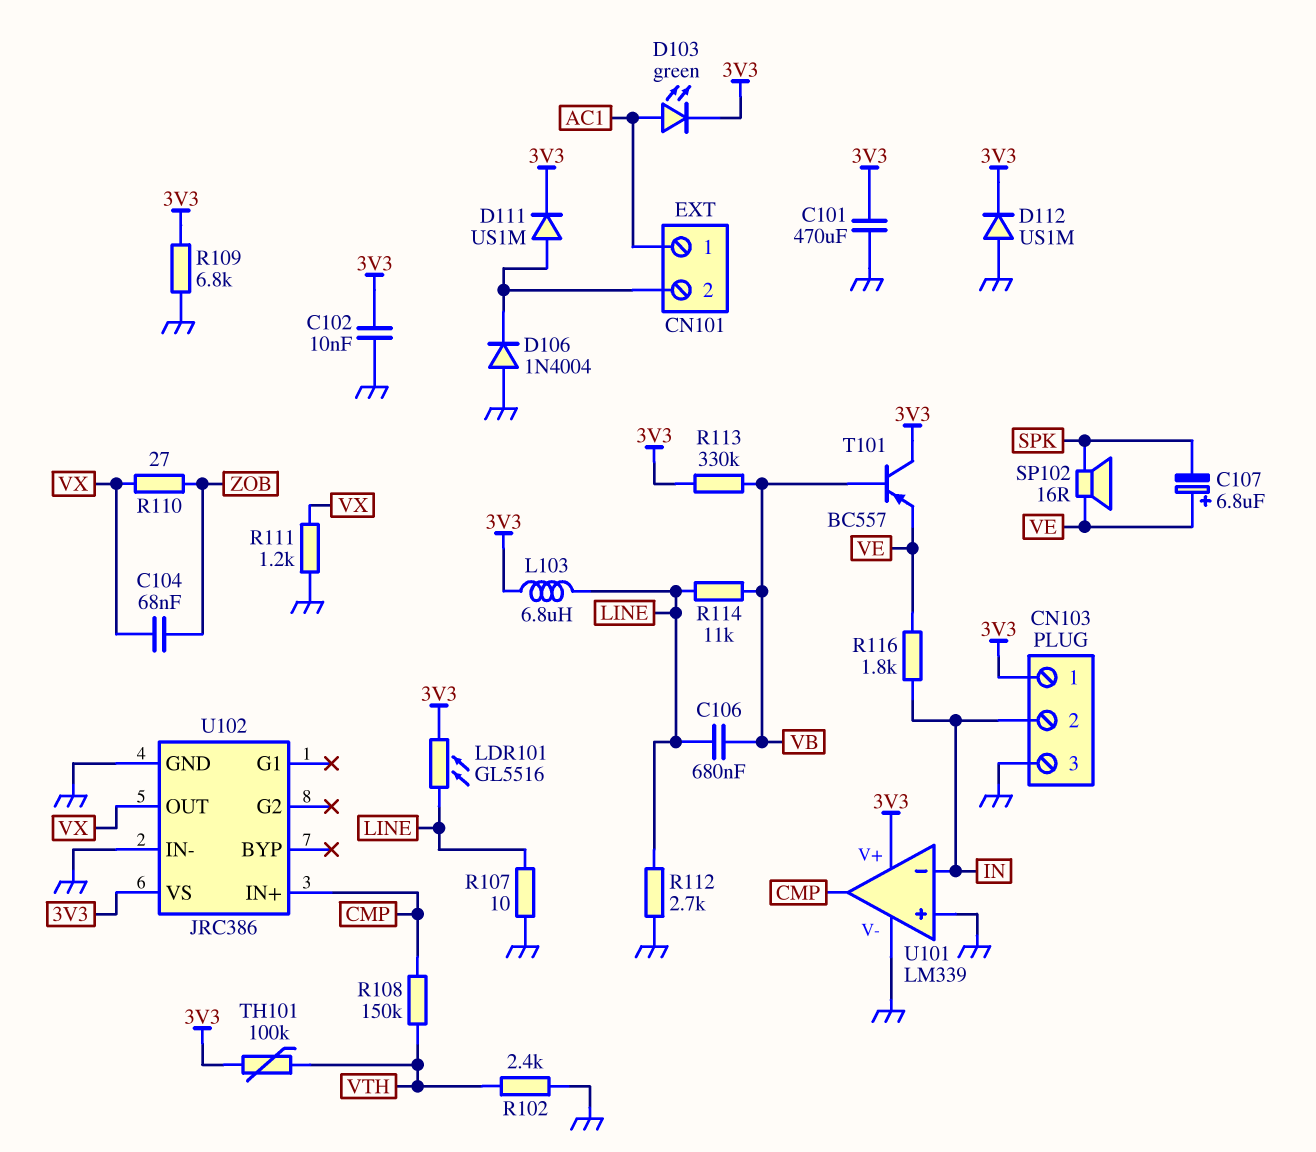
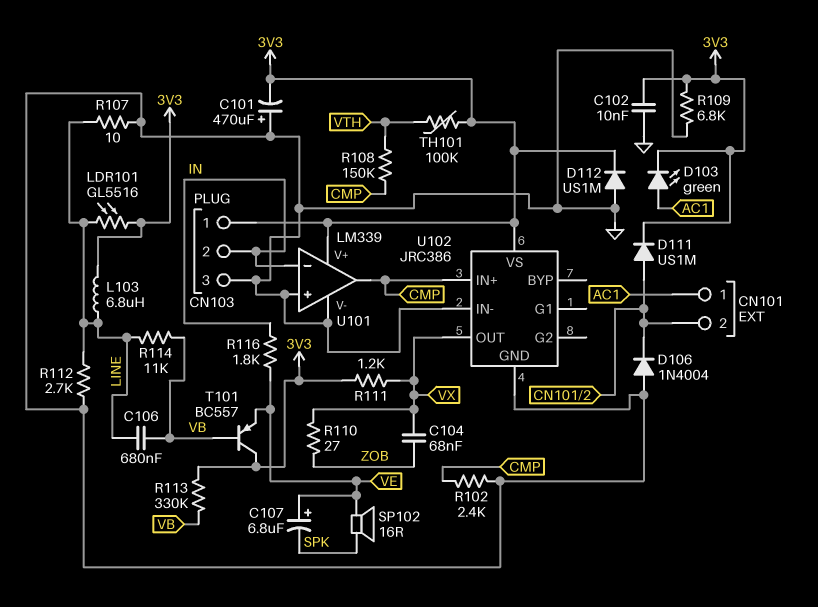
C101: 470uF (3V3, GND) -> 470uF (plus GND, minus 3V3)
R102: 2.4k (GND, VTH) -> 2.4k (CMP, GND)
R111: 1.2k (GND, VX) -> 1.2k (3V3, VX)

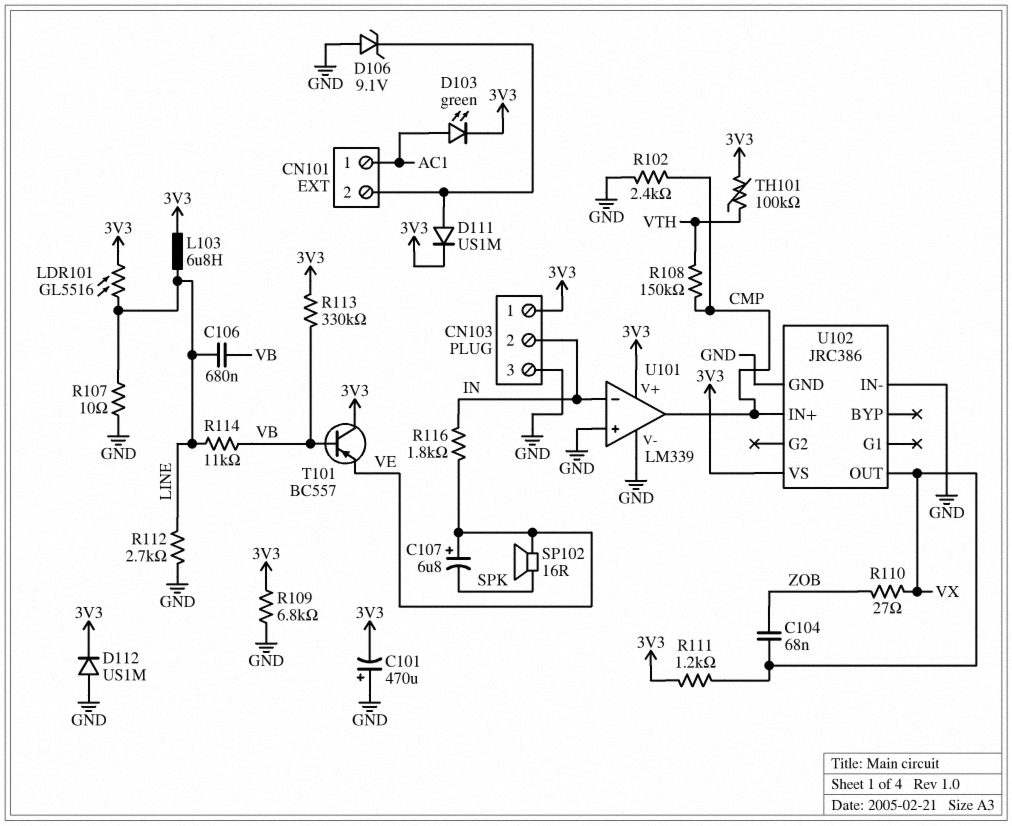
C102: 10nF (3V3, GND) -> none
D106: diode 1N4004 (A GND, K CN101/2) -> zener 9.1V (A GND, K CN101/2)

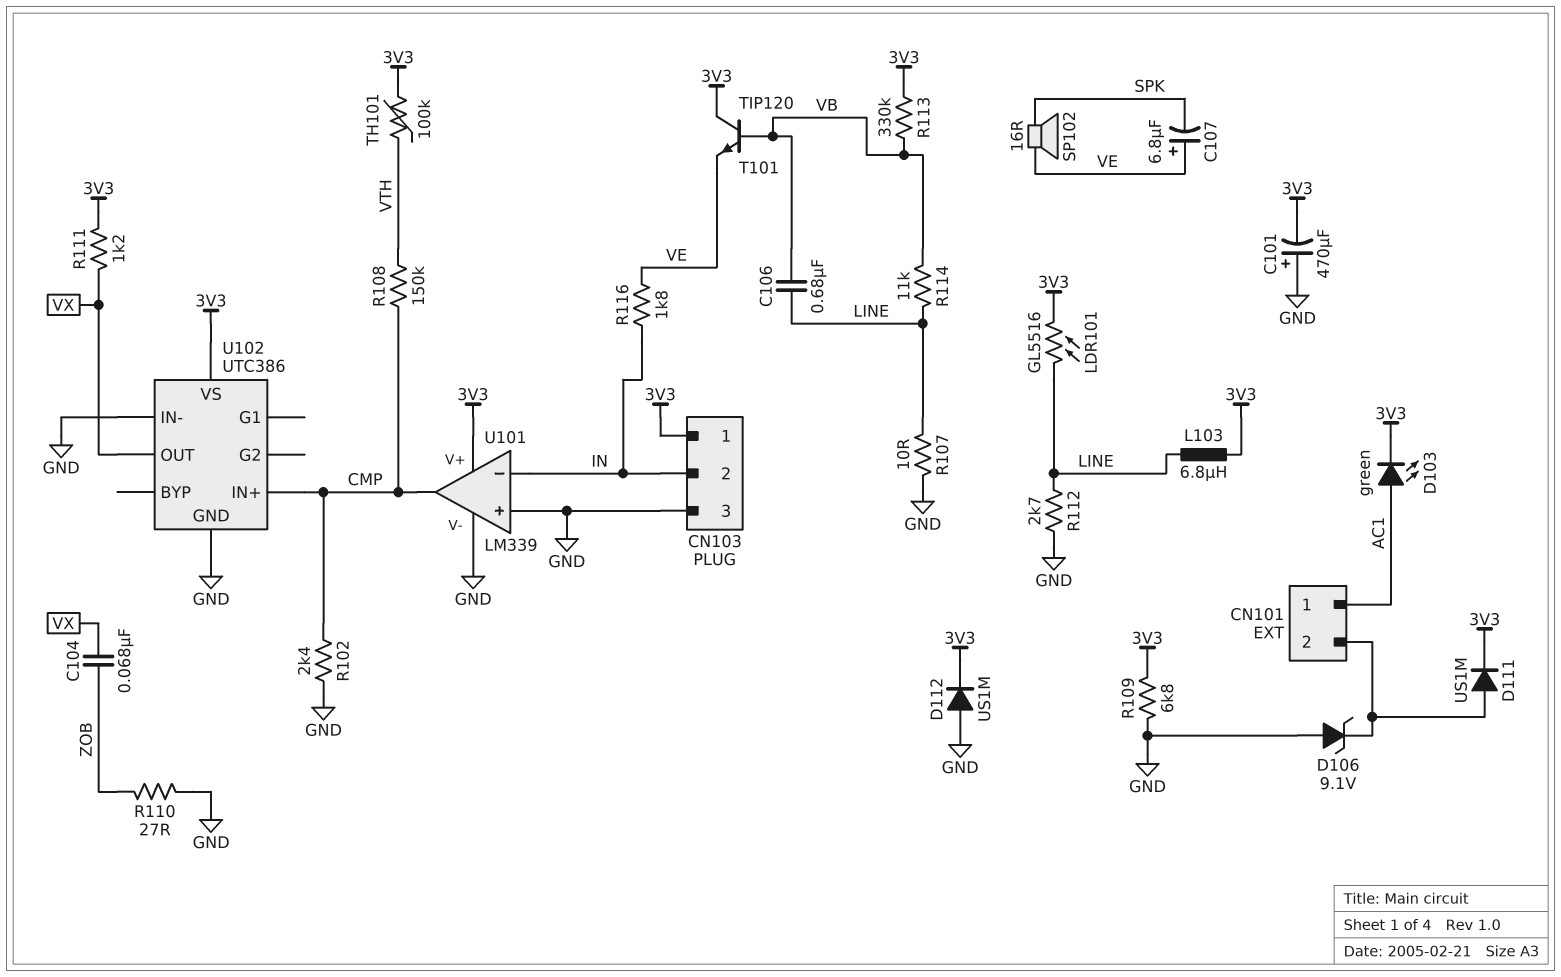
R110: 27 (VX, ZOB) -> 27 (GND, ZOB)
T101: PNP BC557 (B VB, C 3V3, E VE) -> NPN TIP120 (B VB, C 3V3, E VE)
U102: JRC386 -> UTC386

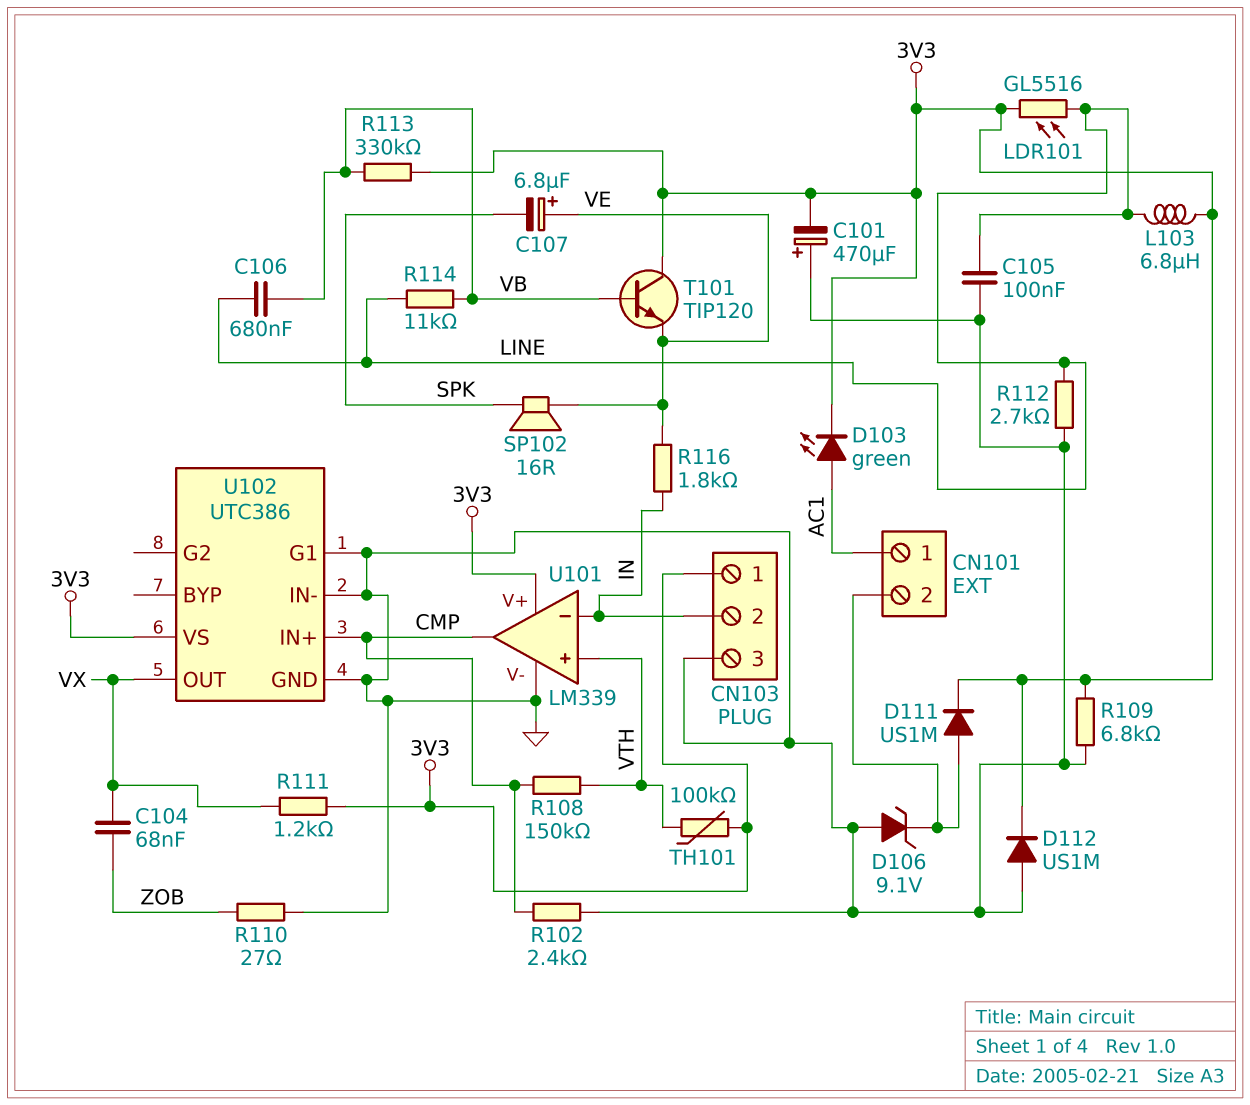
C105: none -> 100nF (GND, LINE)
R107: 10 (GND, LINE) -> none
U101 pin in+: GND -> VTH
U102 pin G1: none -> GND

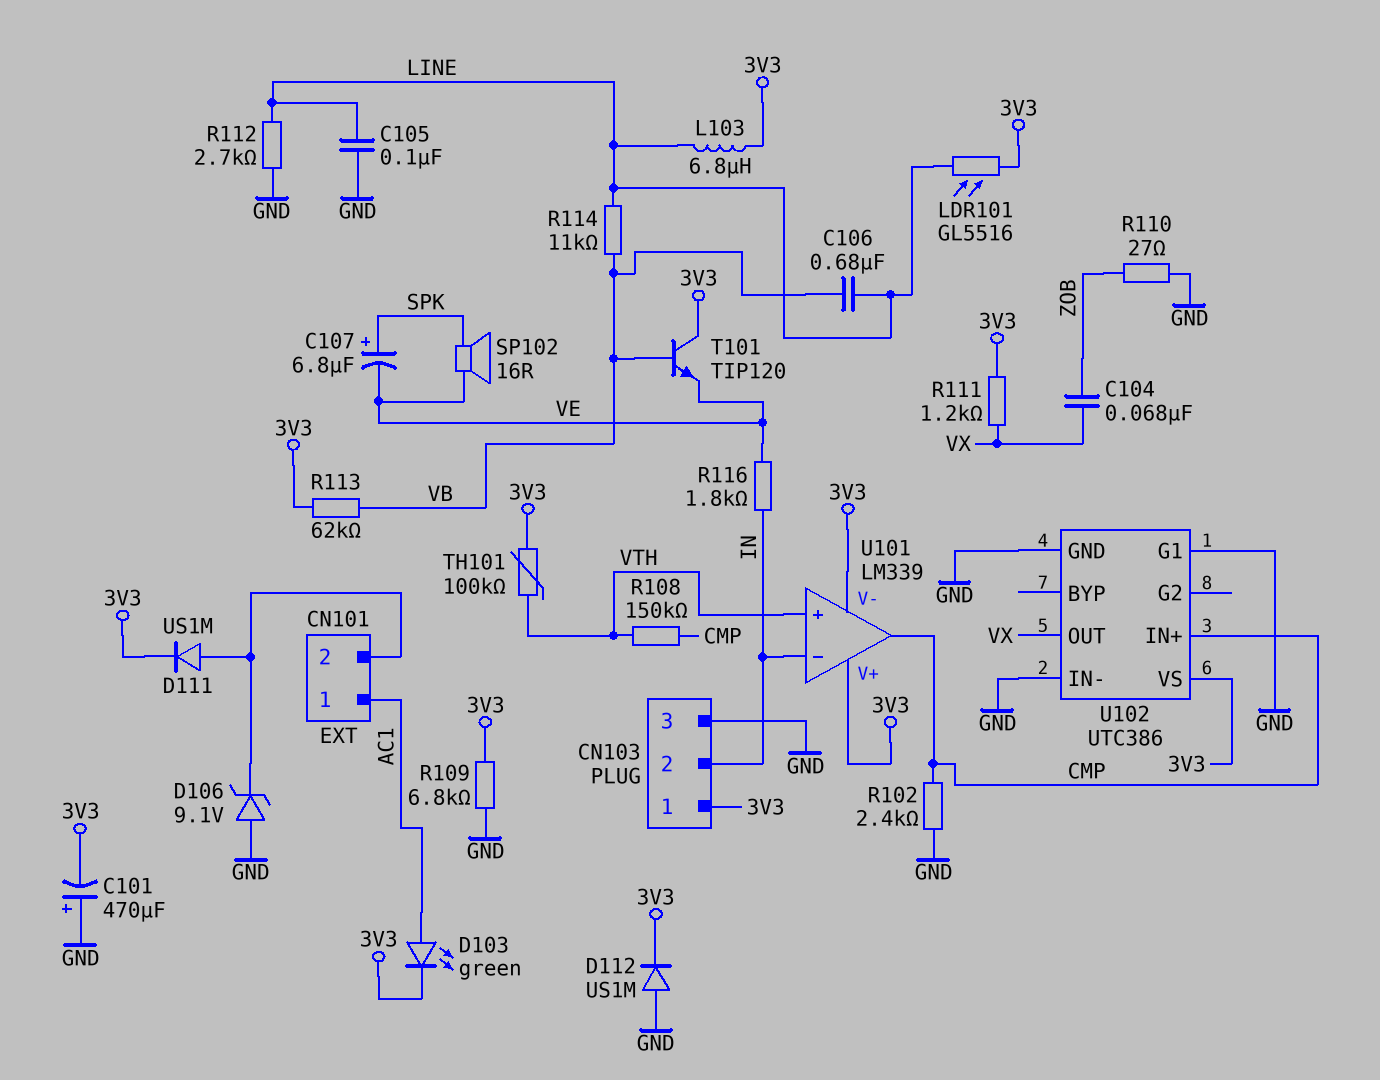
C107: 6.8uF (plus VE, minus SPK) -> 6.8uF (plus SPK, minus VE)
R113: 330k (3V3, VB) -> 62k (3V3, VB)
U101 pin V-: GND -> 3V3

